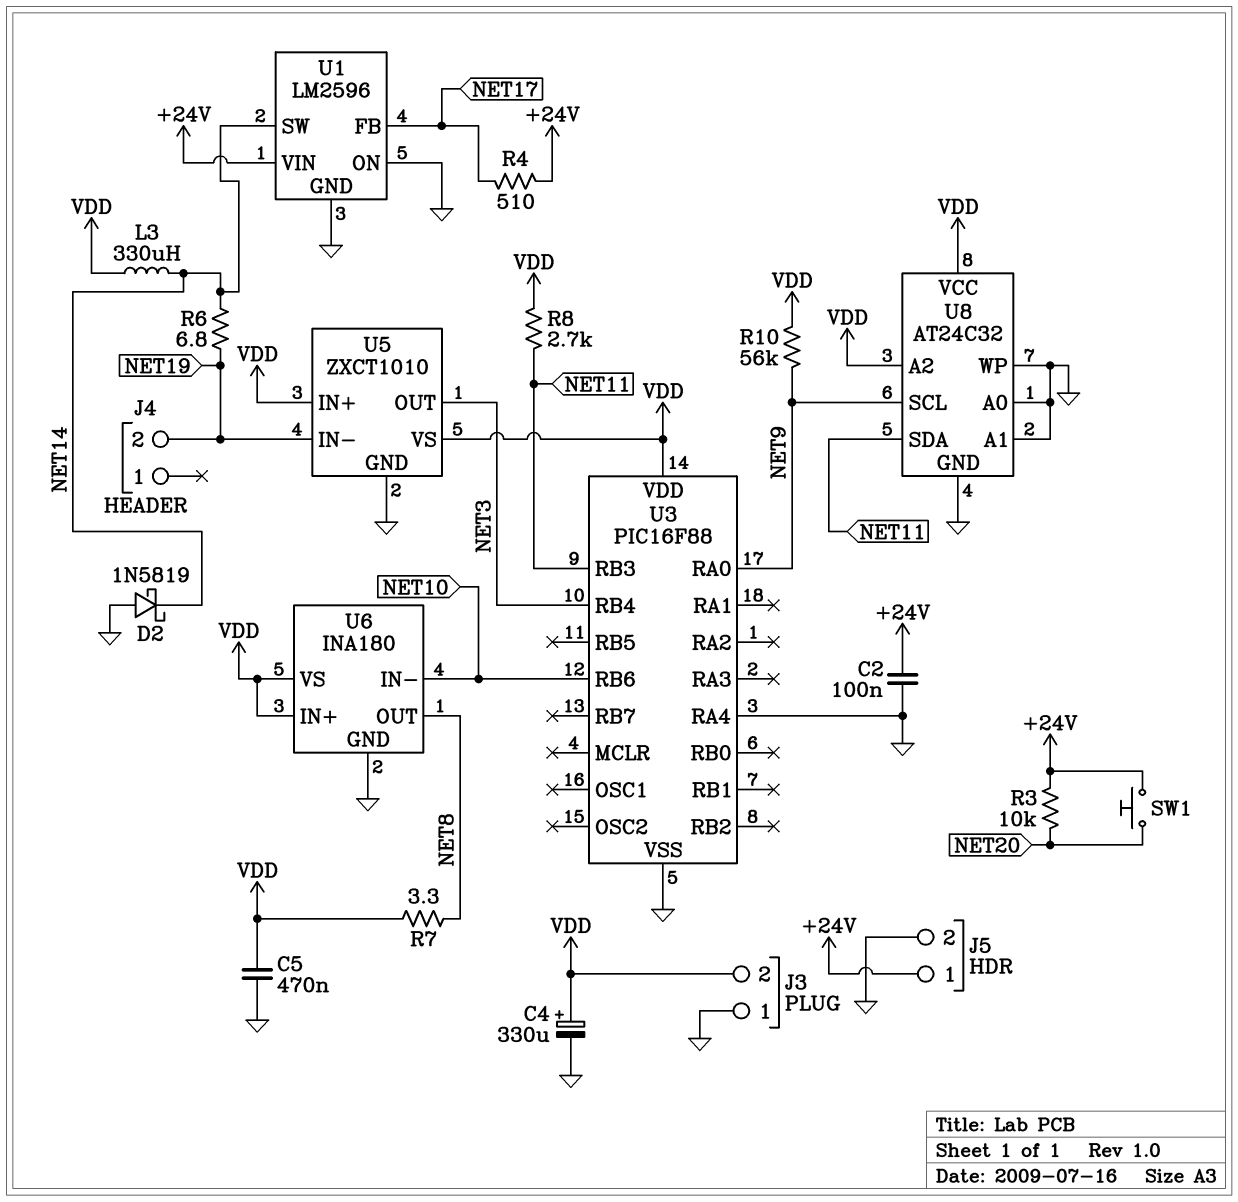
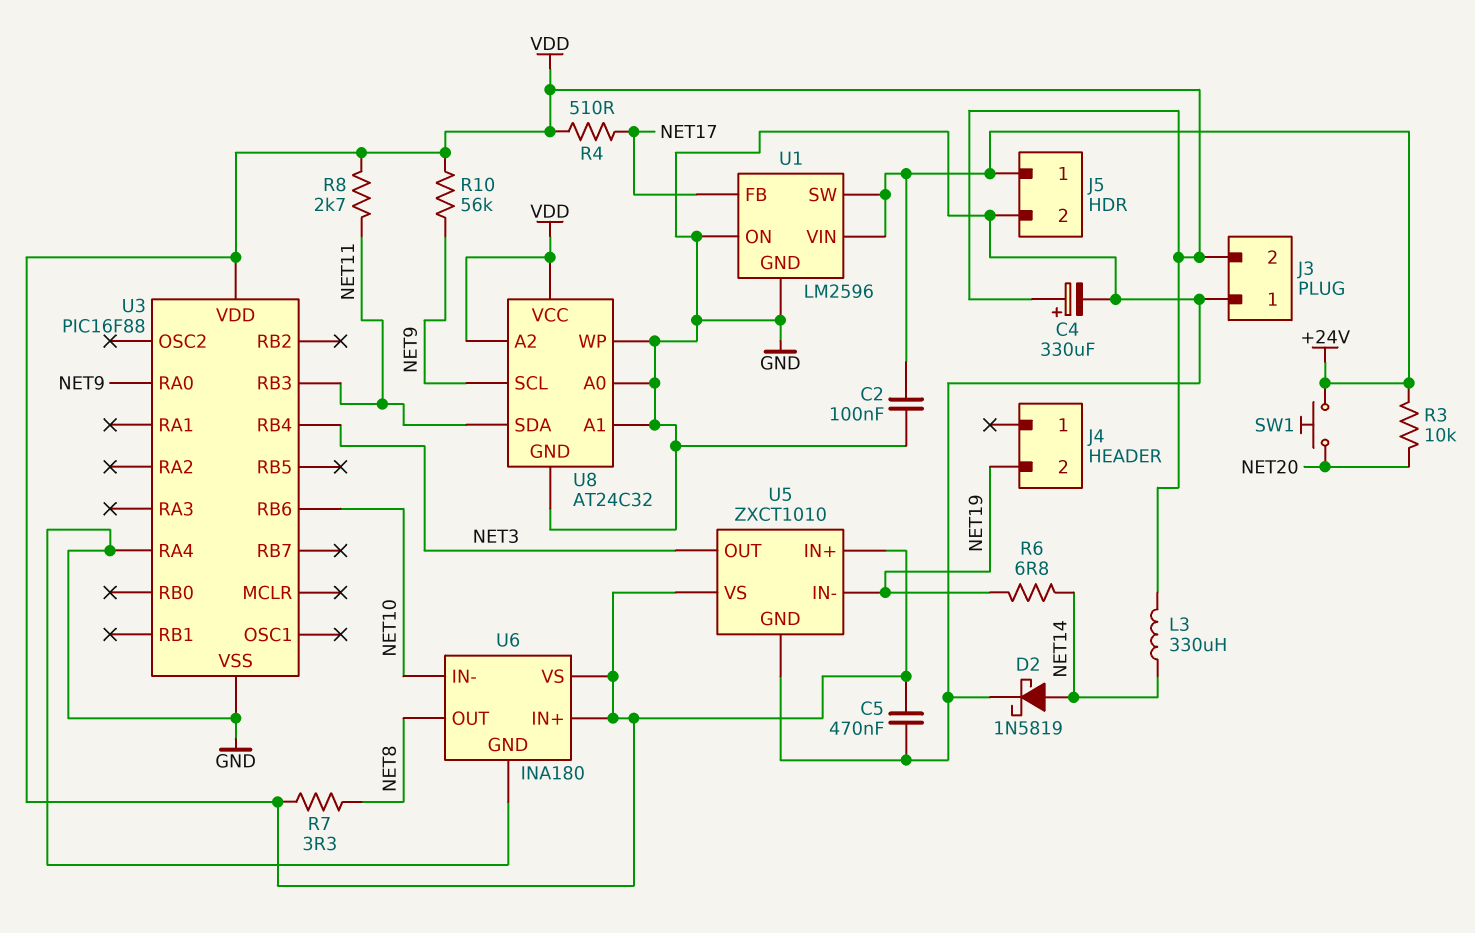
D2: schottky 1N5819 (A GND, K NET14) -> schottky 1N5819 (A NET14, K GND)
R4: 510 (+24V, NET17) -> 510 (NET17, VDD)
U1 pin SW: NET14 -> +24V

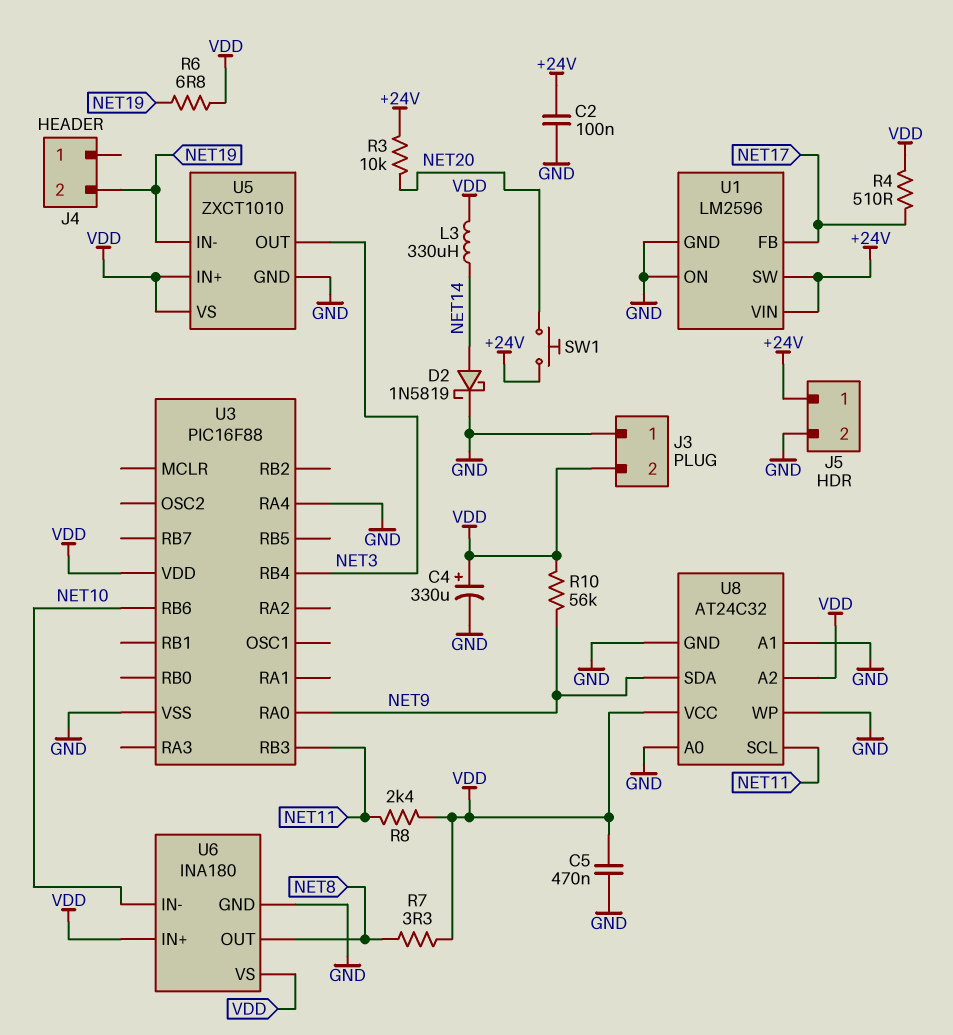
R6: 6.8 (NET14, NET19) -> 6.8 (NET19, VDD)
R8: 2.7k (NET11, VDD) -> 2.4k (NET11, VDD)
U8 pin SCL: NET9 -> NET11
U8 pin SDA: NET11 -> NET9

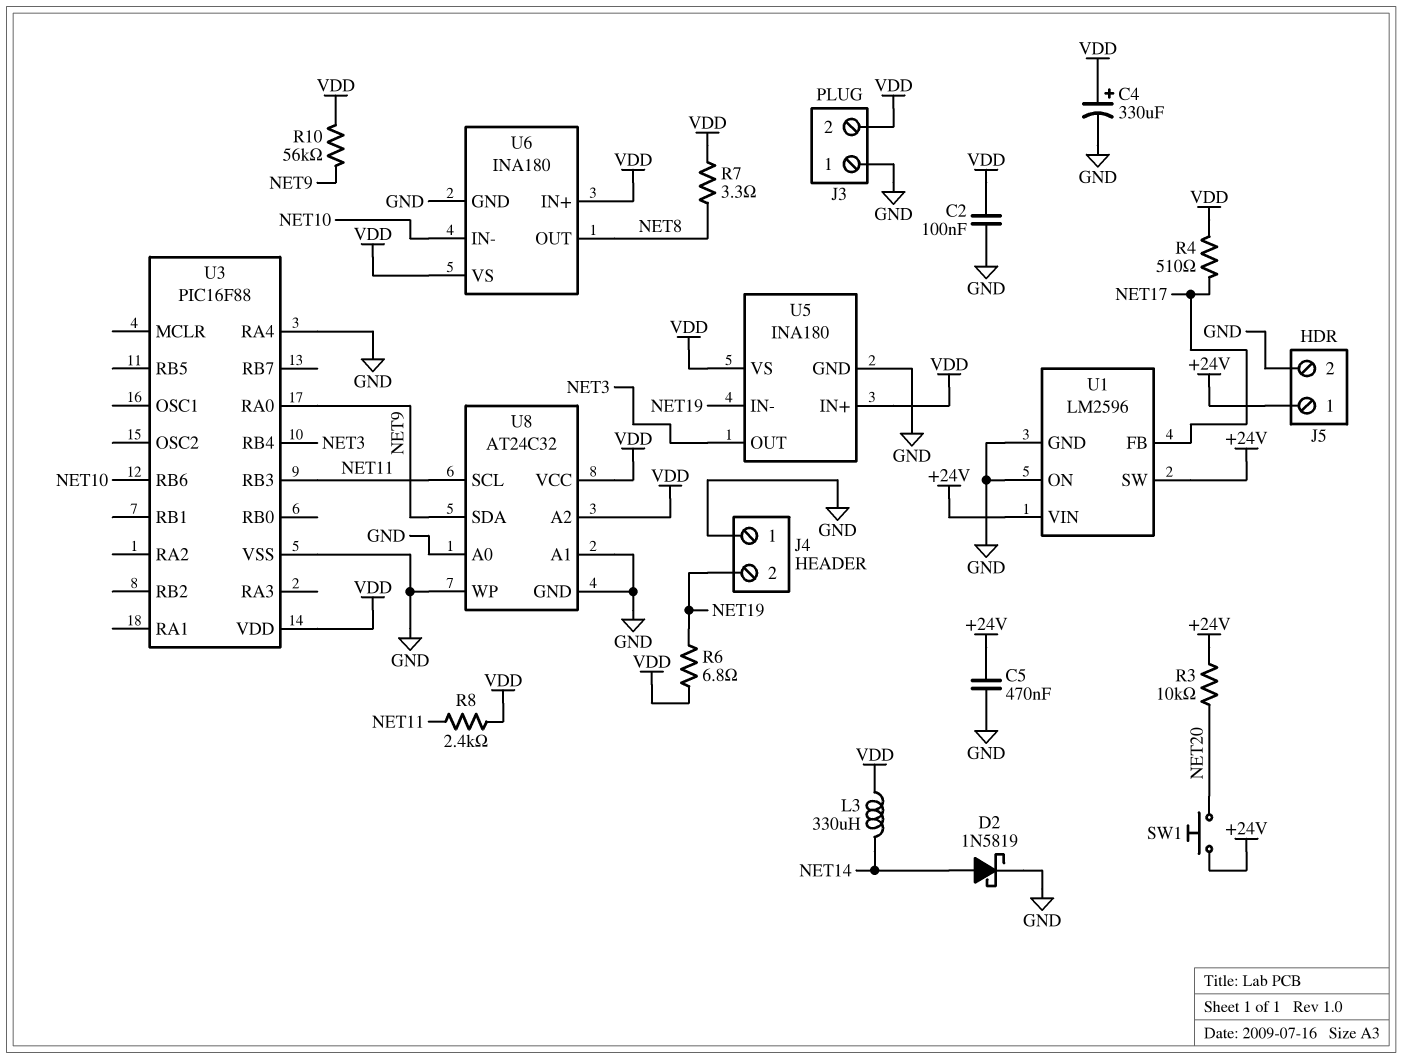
C2: 100nF (+24V, GND) -> 100nF (GND, VDD)
C5: 470nF (GND, VDD) -> 470nF (+24V, GND)
J4 pin 1: none -> GND
U5: ZXCT1010 -> INA180

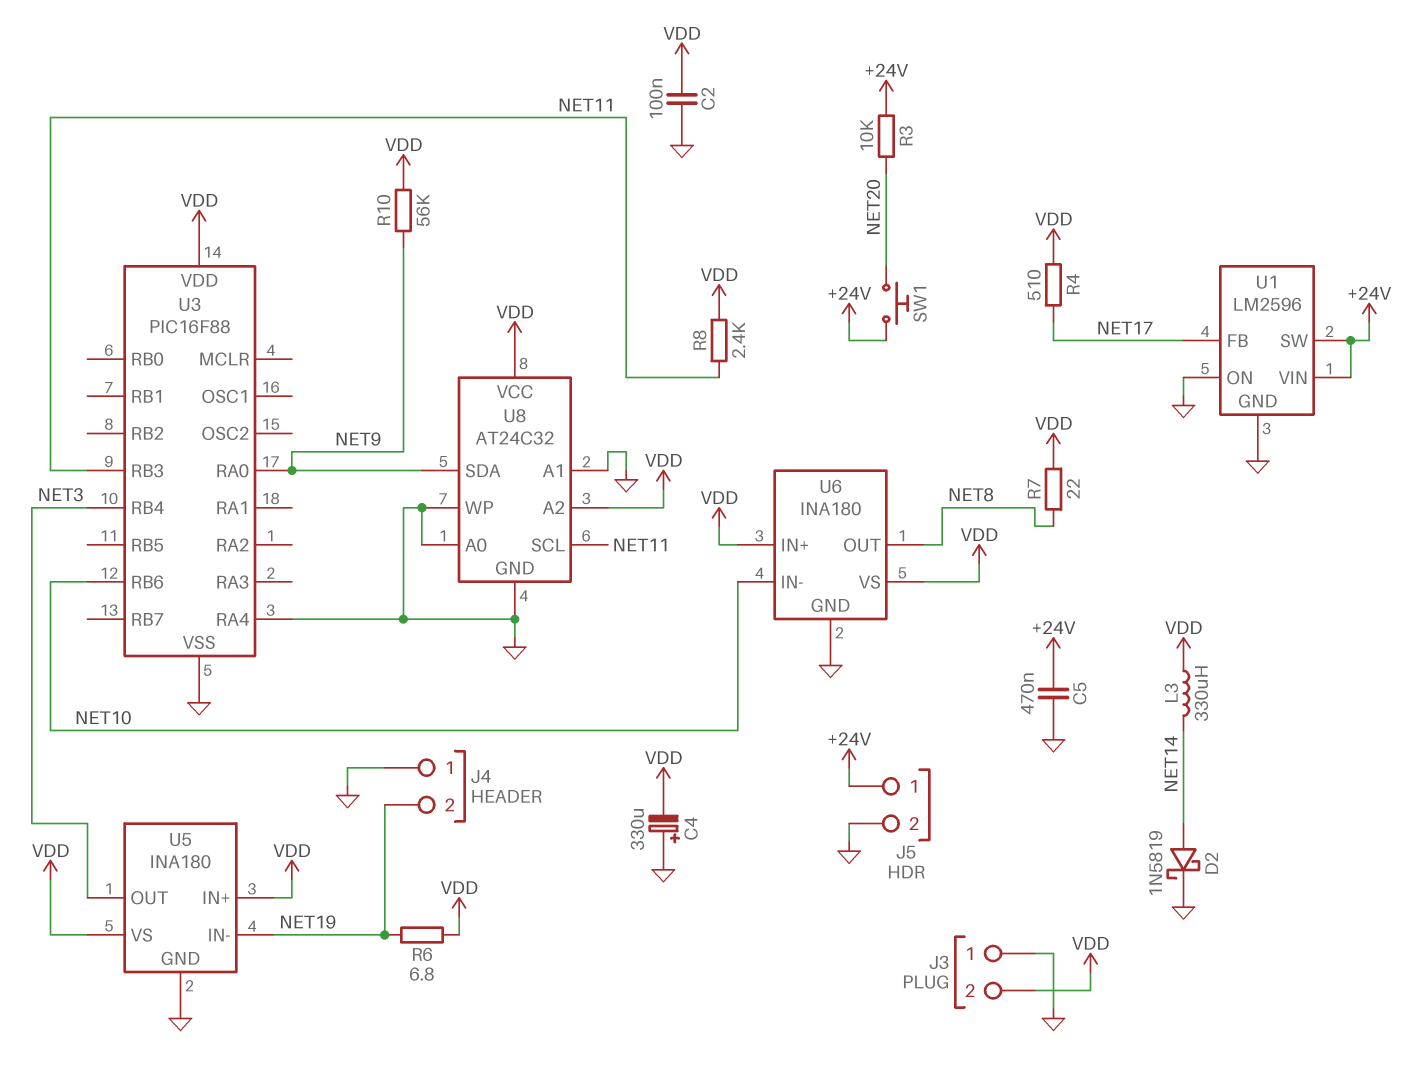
C4: 330uF (plus VDD, minus GND) -> 330uF (plus GND, minus VDD)
R7: 3.3 (NET8, VDD) -> 22 (NET8, VDD)

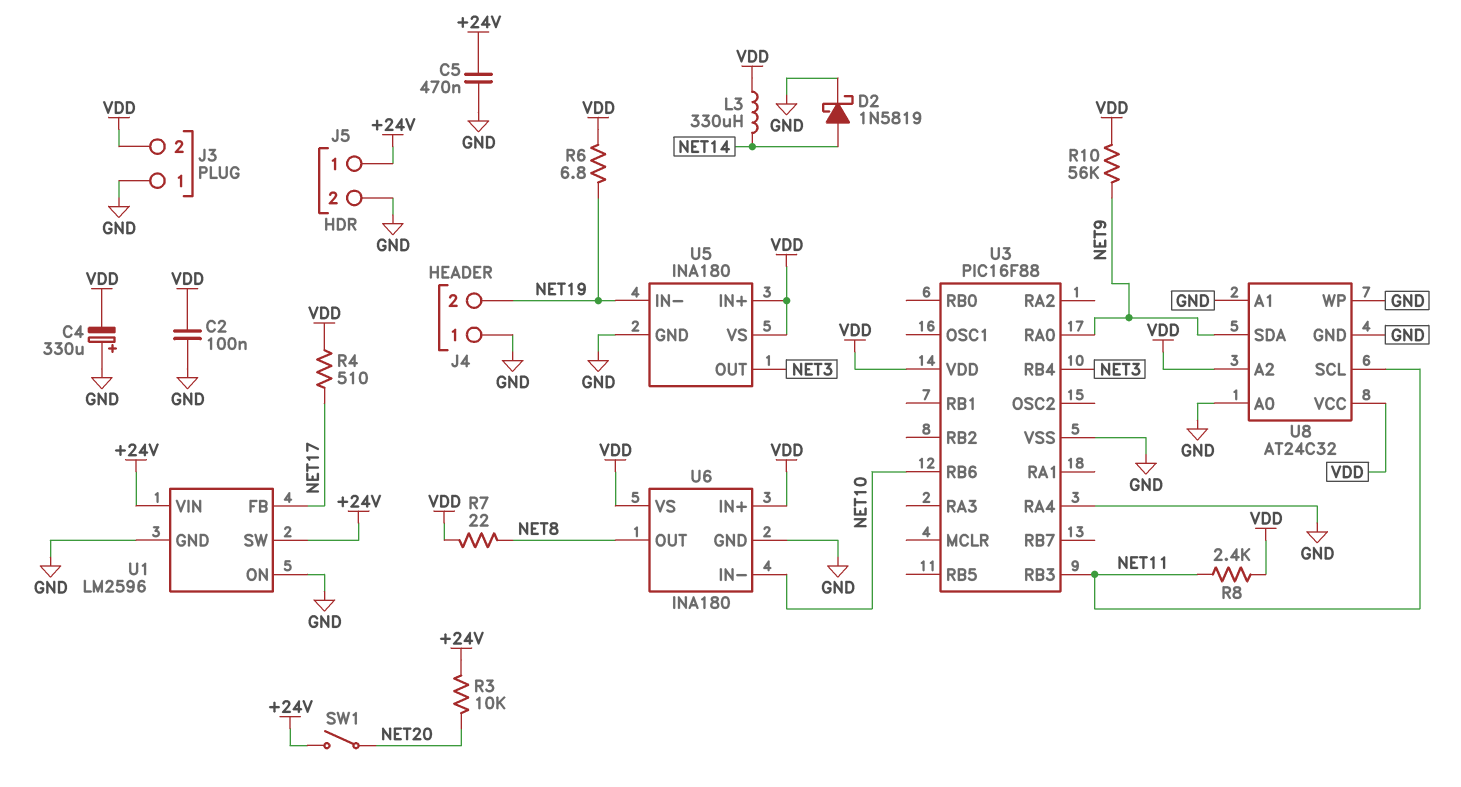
SW1: button (+24V, NET20) -> switch (+24V, NET20)

